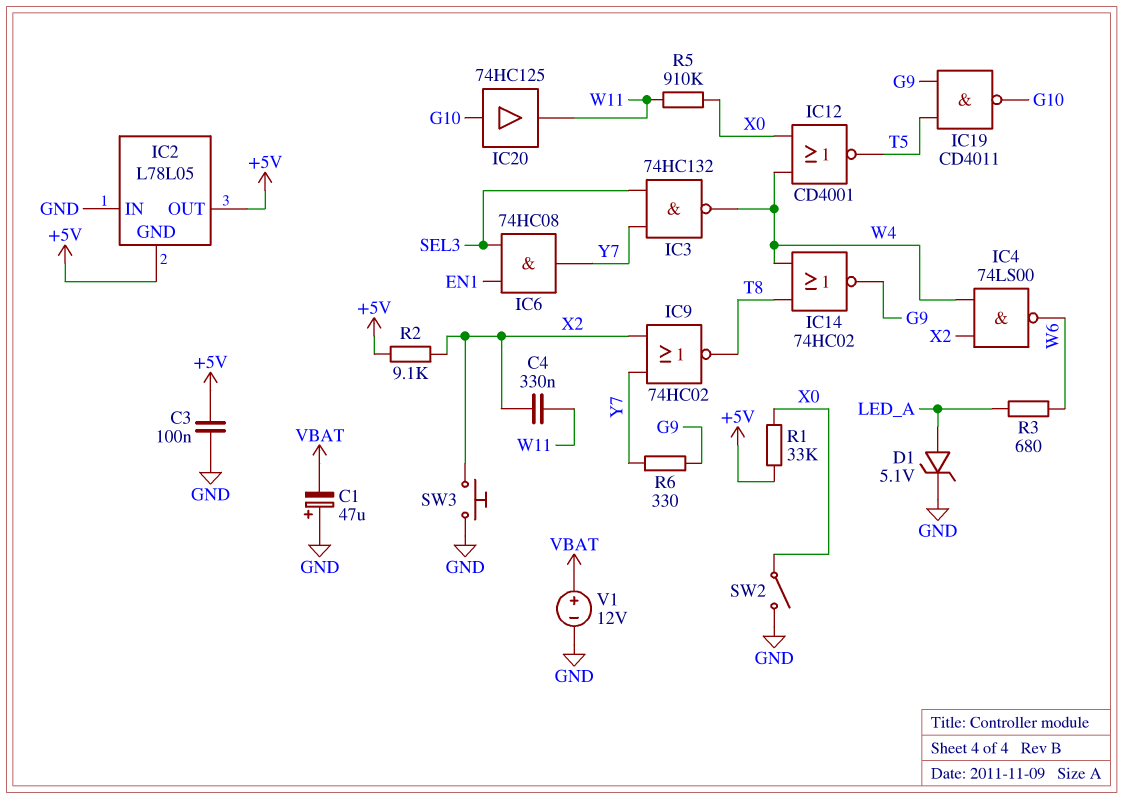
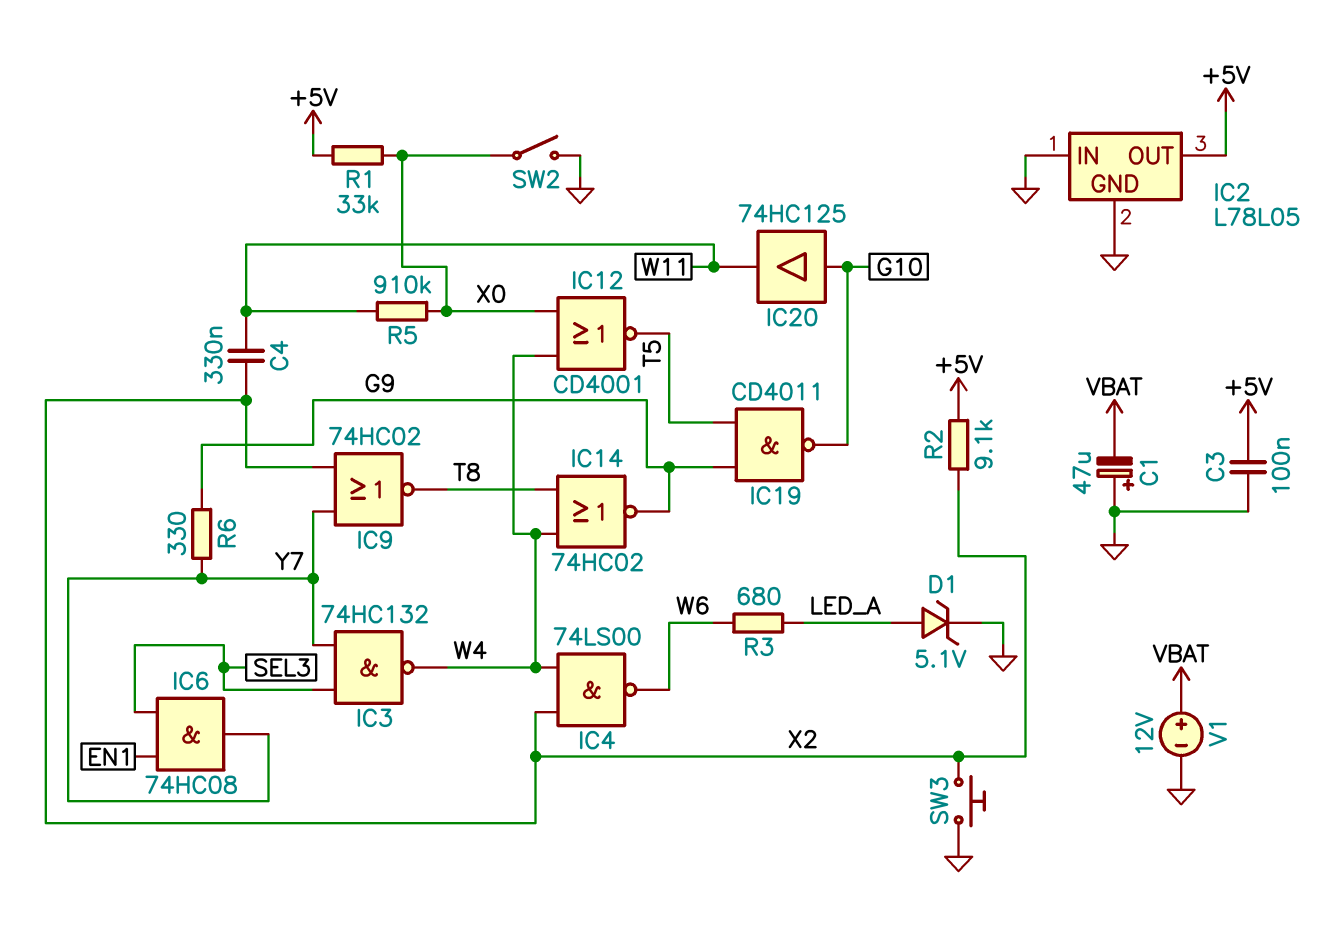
IC2 pin GND: +5V -> GND

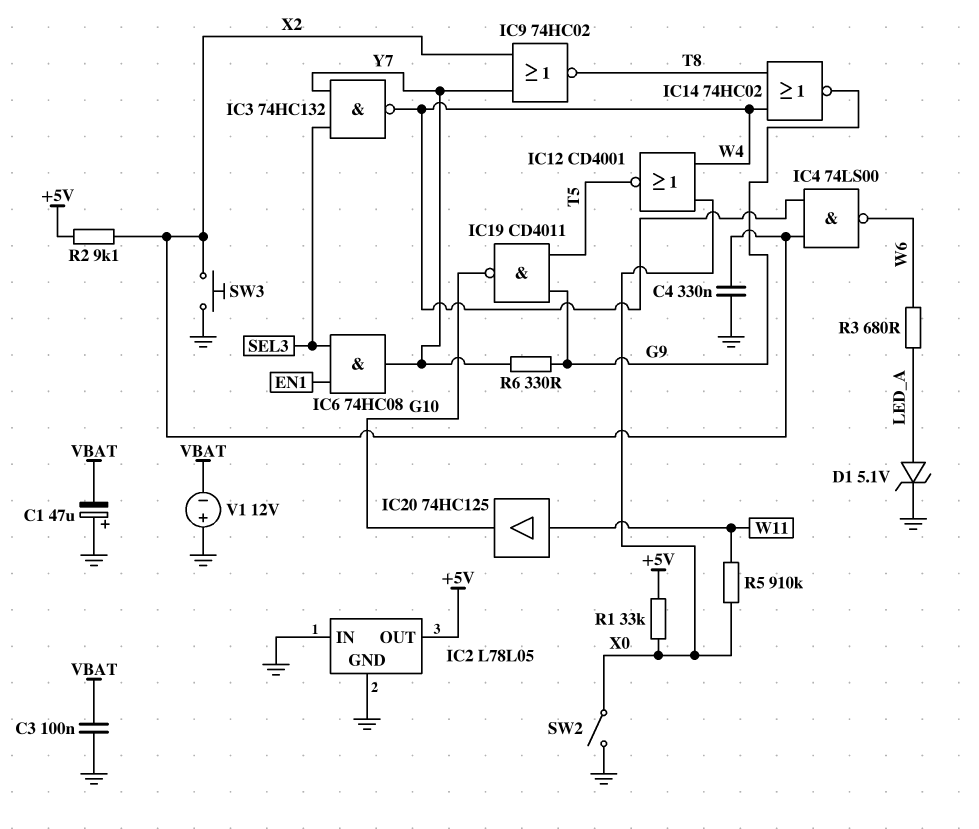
C3: 100nF (+5V, GND) -> 100nF (GND, VBAT)
C4: 330nF (W11, X2) -> 330nF (GND, X2)
IC20: buffer 74HC125 (in G10, out W11) -> buffer 74HC125 (in W11, out G10)
V1: 12V (plus VBAT, minus GND) -> 12V (plus GND, minus VBAT)

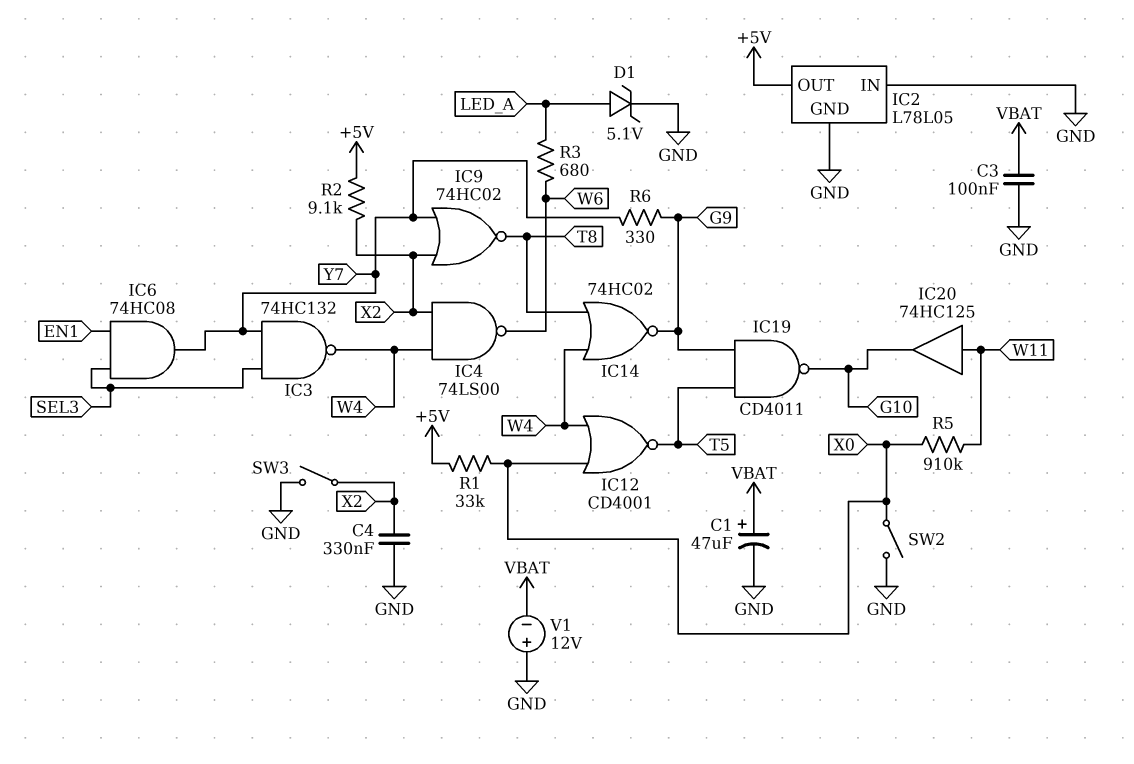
C1: 47uF (plus GND, minus VBAT) -> 47uF (plus VBAT, minus GND)
SW3: button (GND, X2) -> switch (GND, X2)

